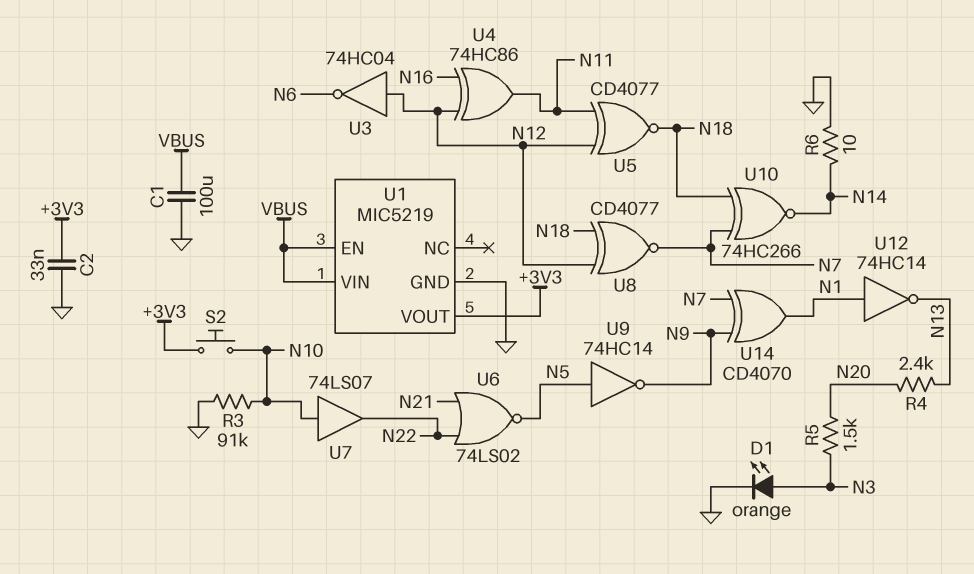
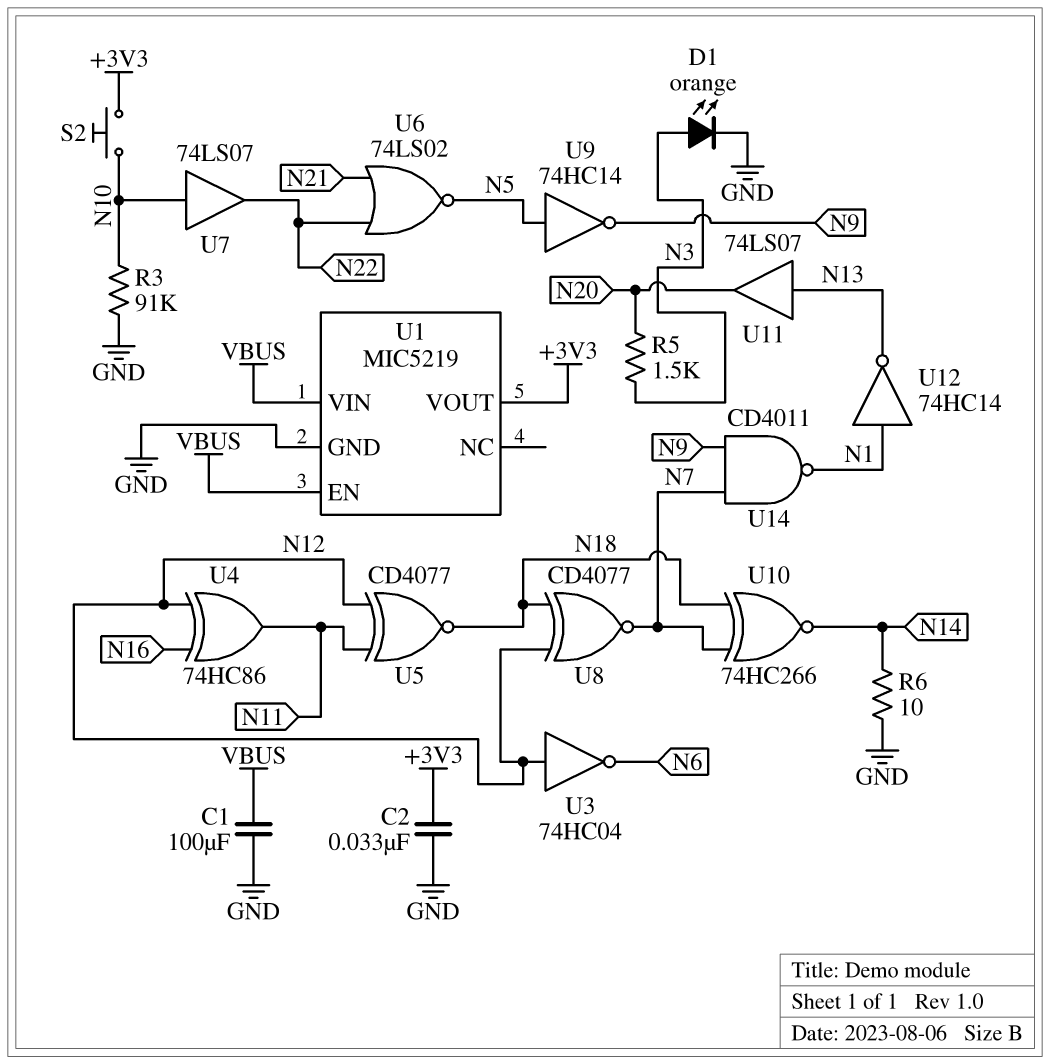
R4: 2.4k (N13, N20) -> none
U11: none -> buffer 74LS07 (in N13, out N20)
U14: XOR CD4070 (in N7, in N9, out N1) -> NAND CD4011 (in N7, in N9, out N1)

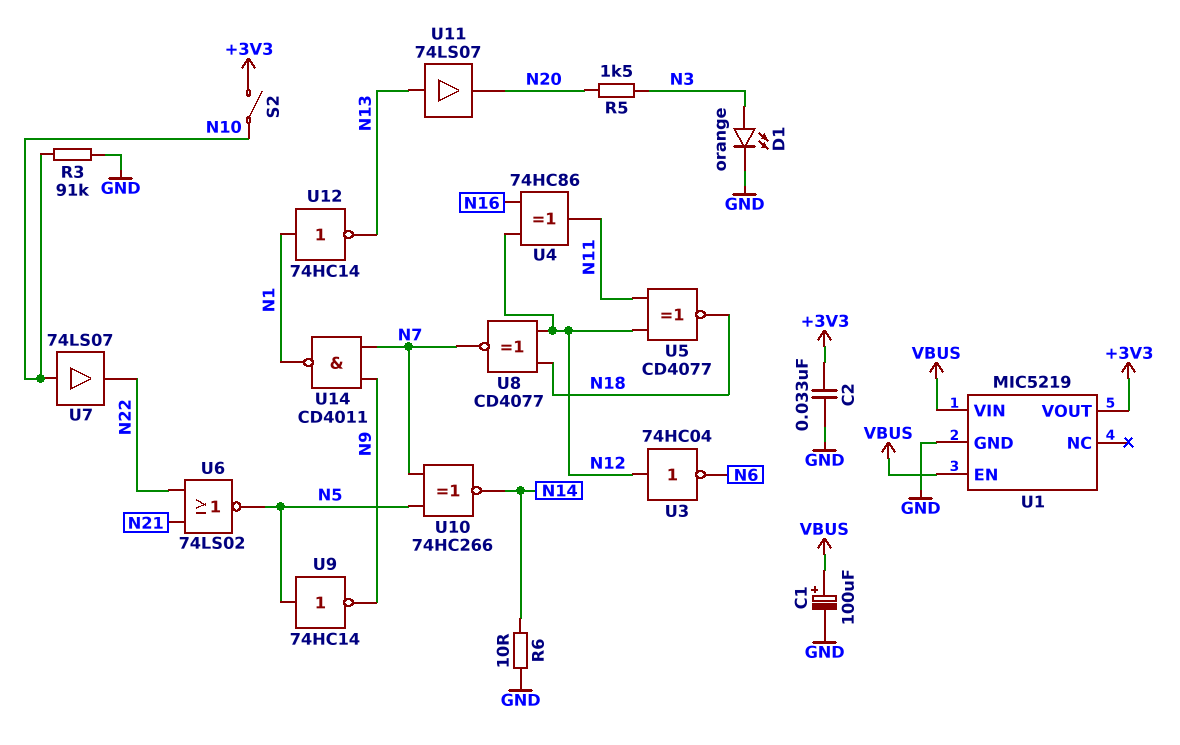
C1: 100uF (GND, VBUS) -> 100uF (plus VBUS, minus GND)
S2: button (+3V3, N10) -> switch (+3V3, N10)
U10: XNOR 74HC266 (in N7, in N18, out N14) -> XNOR 74HC266 (in N5, in N7, out N14)

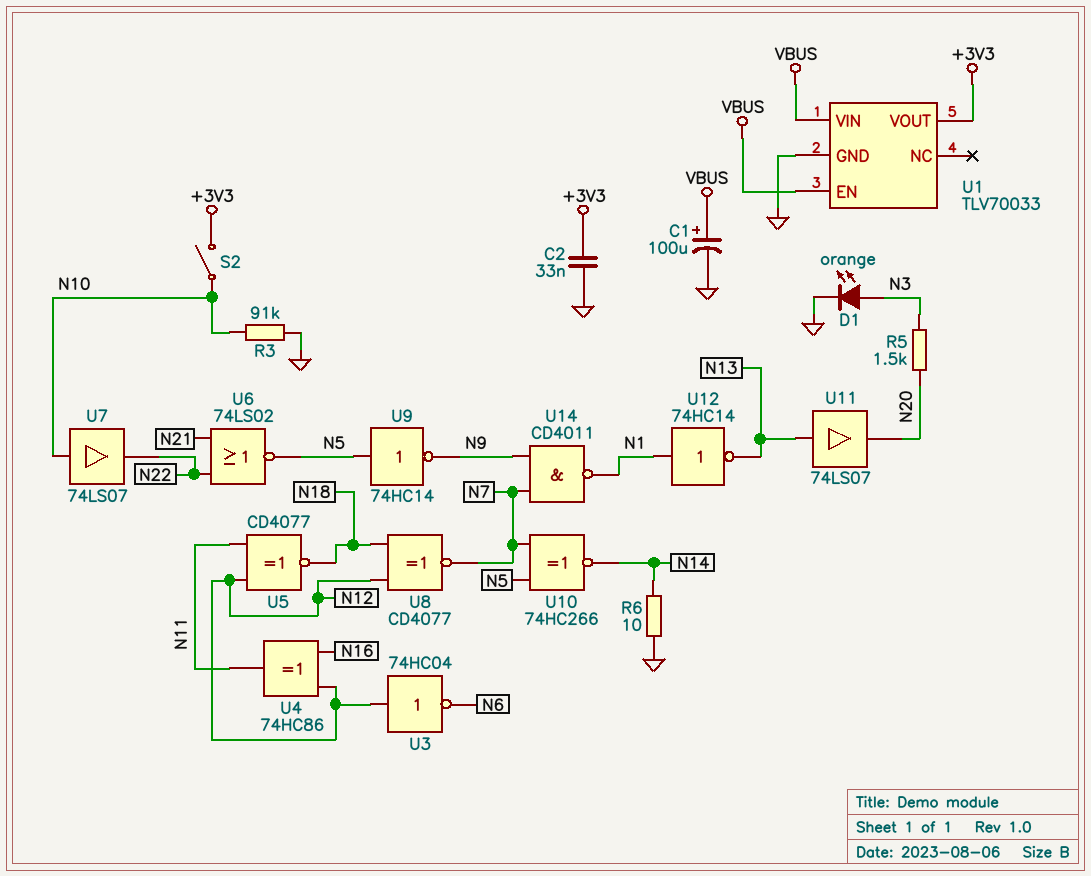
U1: MIC5219 -> TLV70033

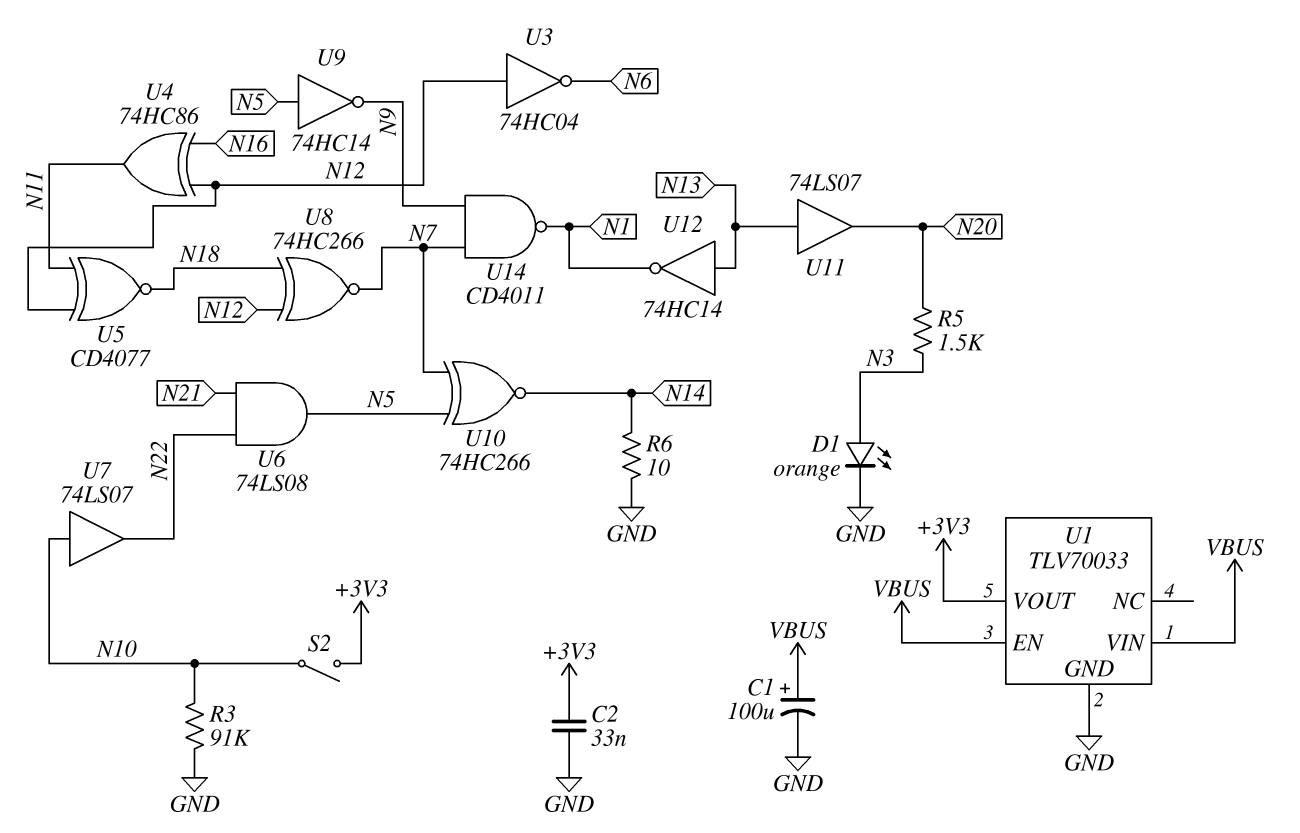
U6: NOR 74LS02 (in N21, in N22, out N5) -> AND 74LS08 (in N21, in N22, out N5)
U8: XNOR CD4077 (in N12, in N18, out N7) -> XNOR 74HC266 (in N12, in N18, out N7)
U12: NOT 74HC14 (in N1, out N13) -> NOT 74HC14 (in N13, out N1)

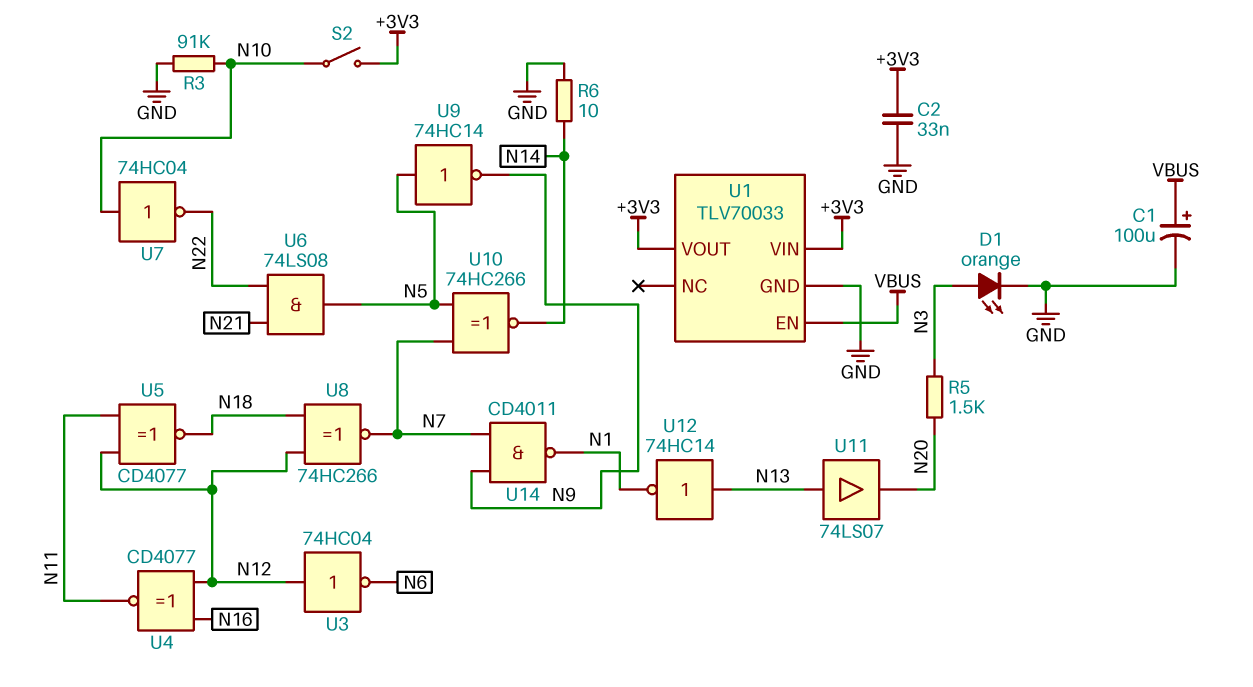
U1 pin VIN: VBUS -> +3V3
U4: XOR 74HC86 (in N12, in N16, out N11) -> XNOR CD4077 (in N12, in N16, out N11)
U7: buffer 74LS07 (in N10, out N22) -> NOT 74HC04 (in N10, out N22)

